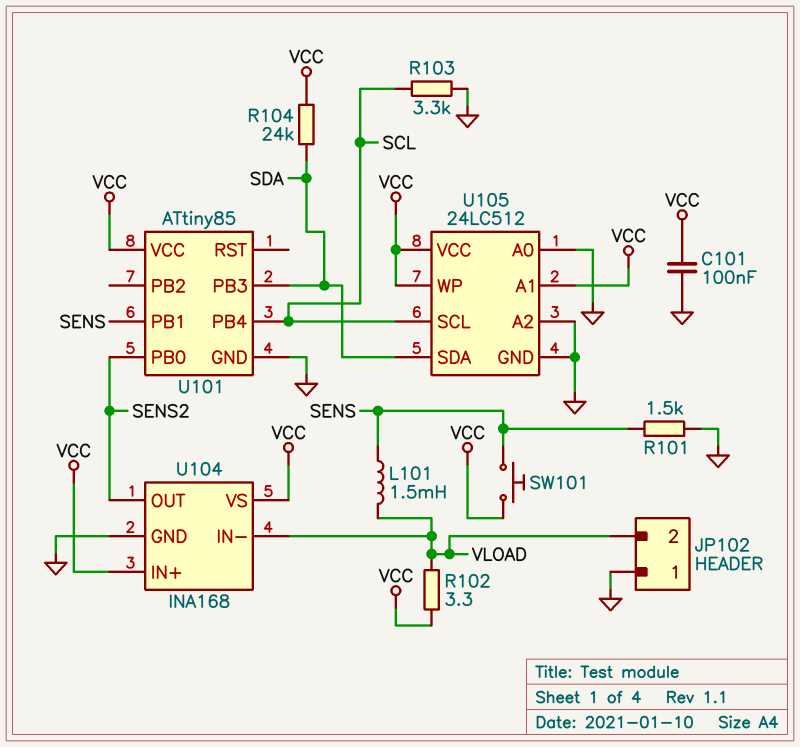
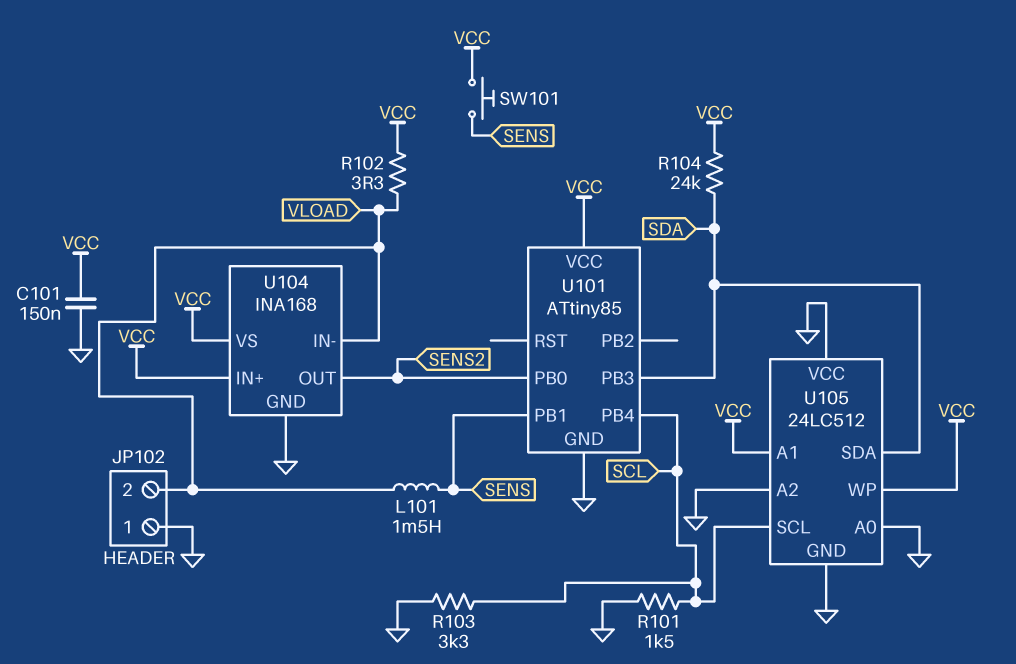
C101: 100nF (GND, VCC) -> 150nF (GND, VCC)
R101: 1.5k (GND, SENS) -> 1.5k (GND, SCL)
U105 pin VCC: VCC -> GND

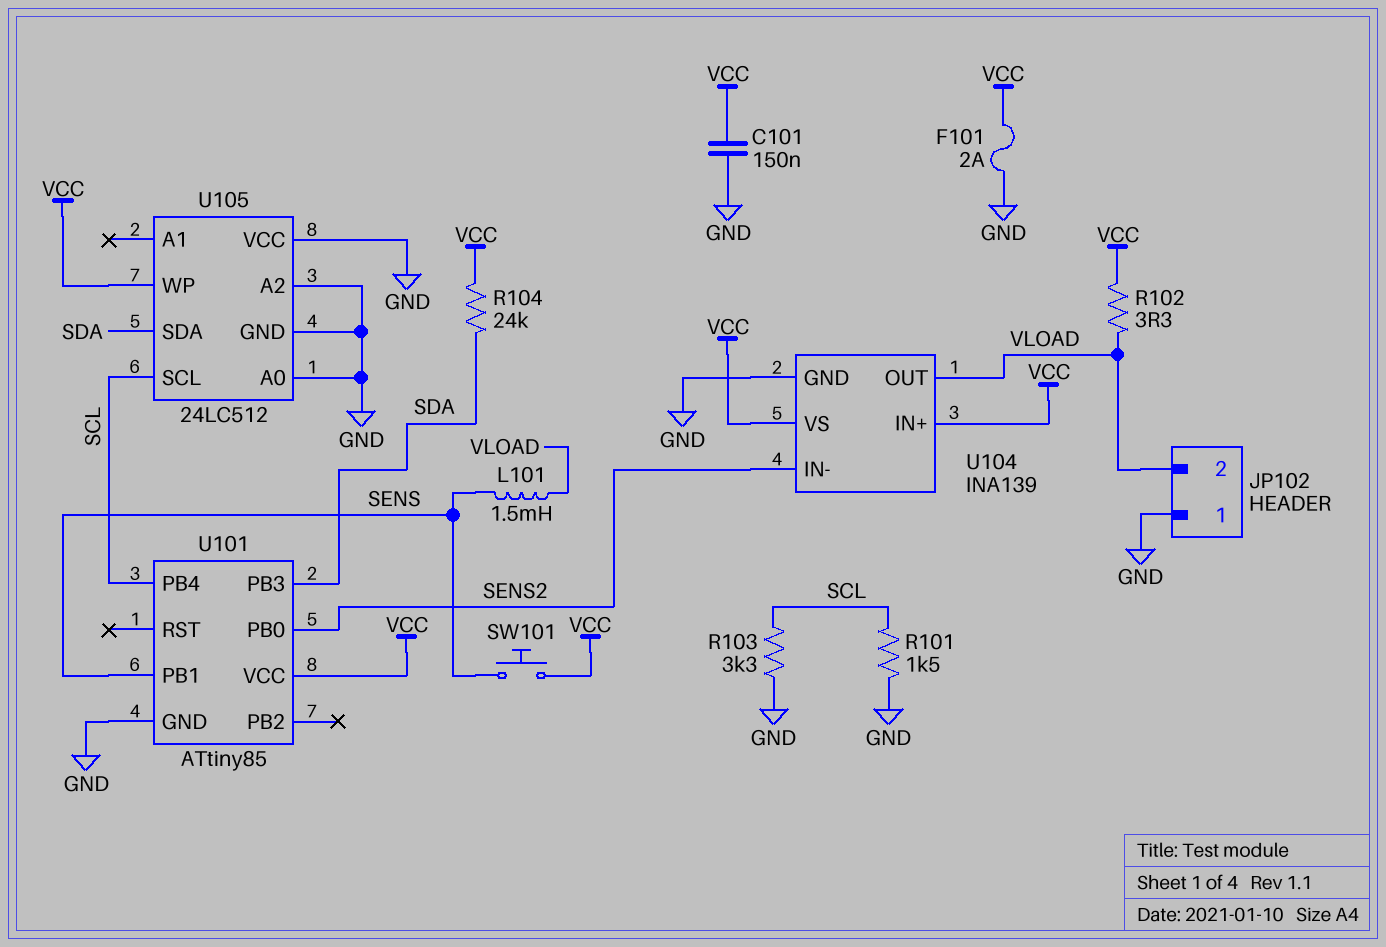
F101: none -> 2A (GND, VCC)
U104: INA168 -> INA139
U104 pin IN-: VLOAD -> SENS2
U104 pin OUT: SENS2 -> VLOAD
U105 pin A1: VCC -> none

